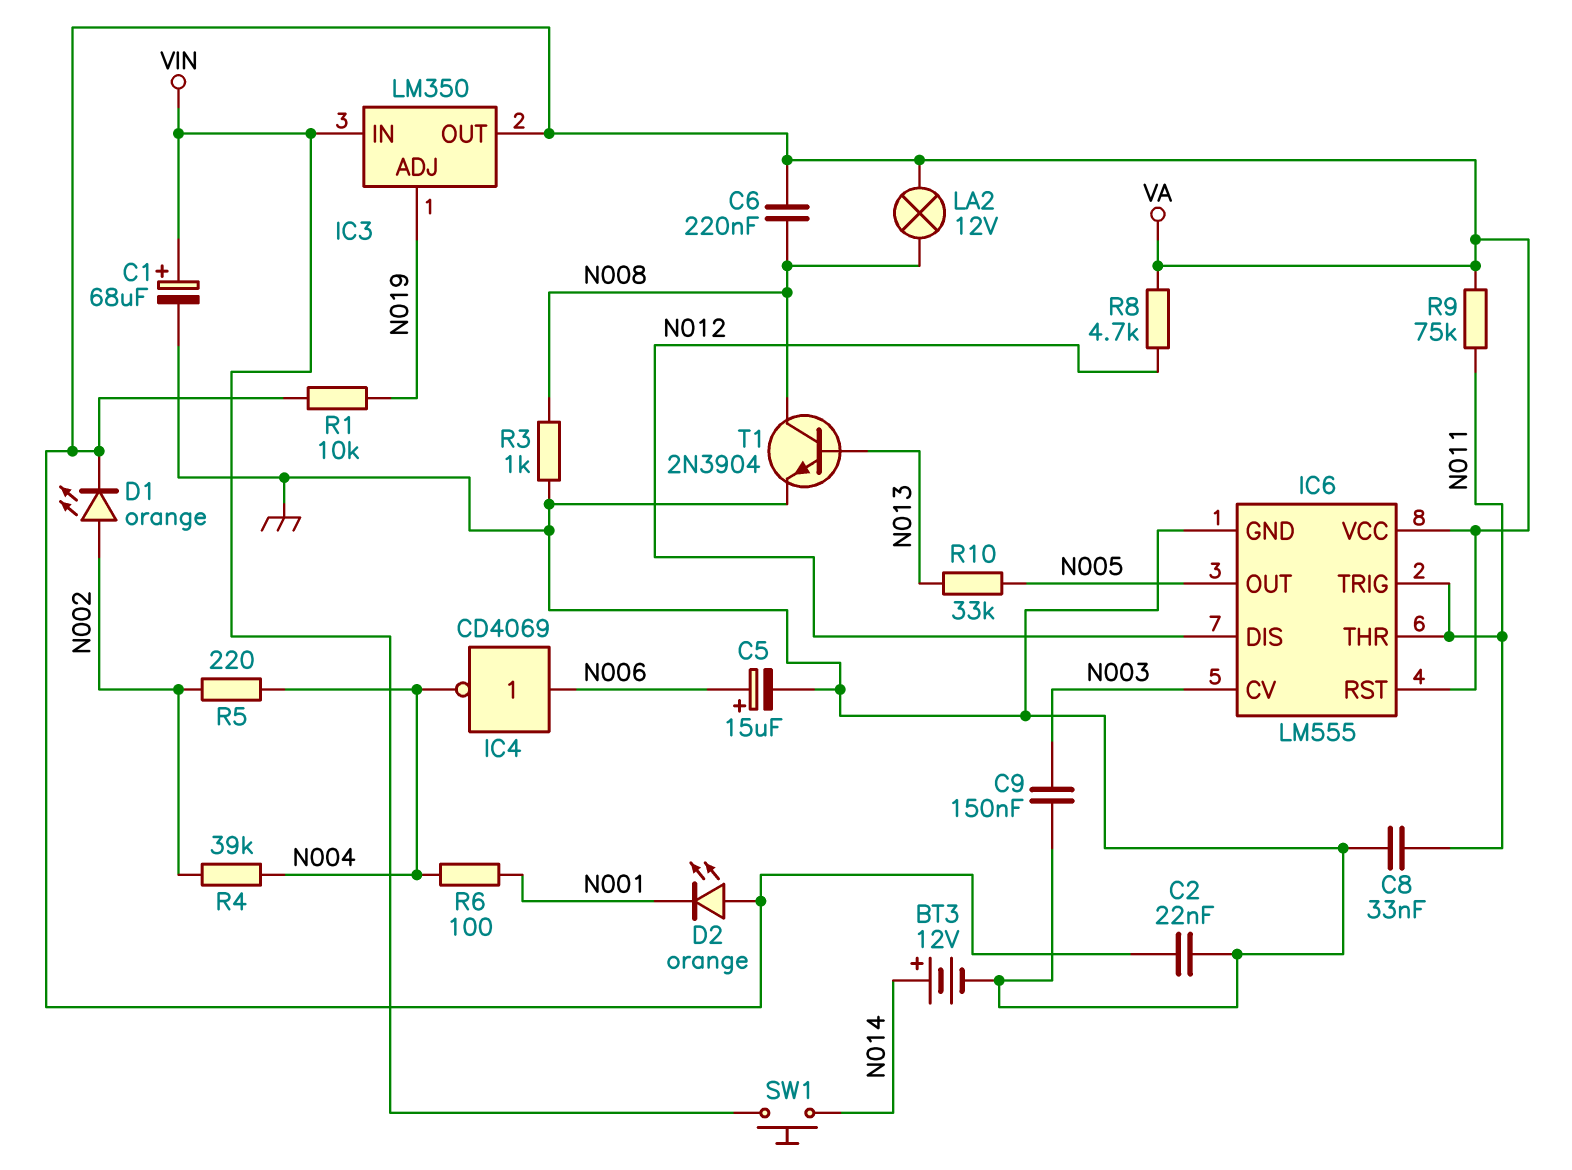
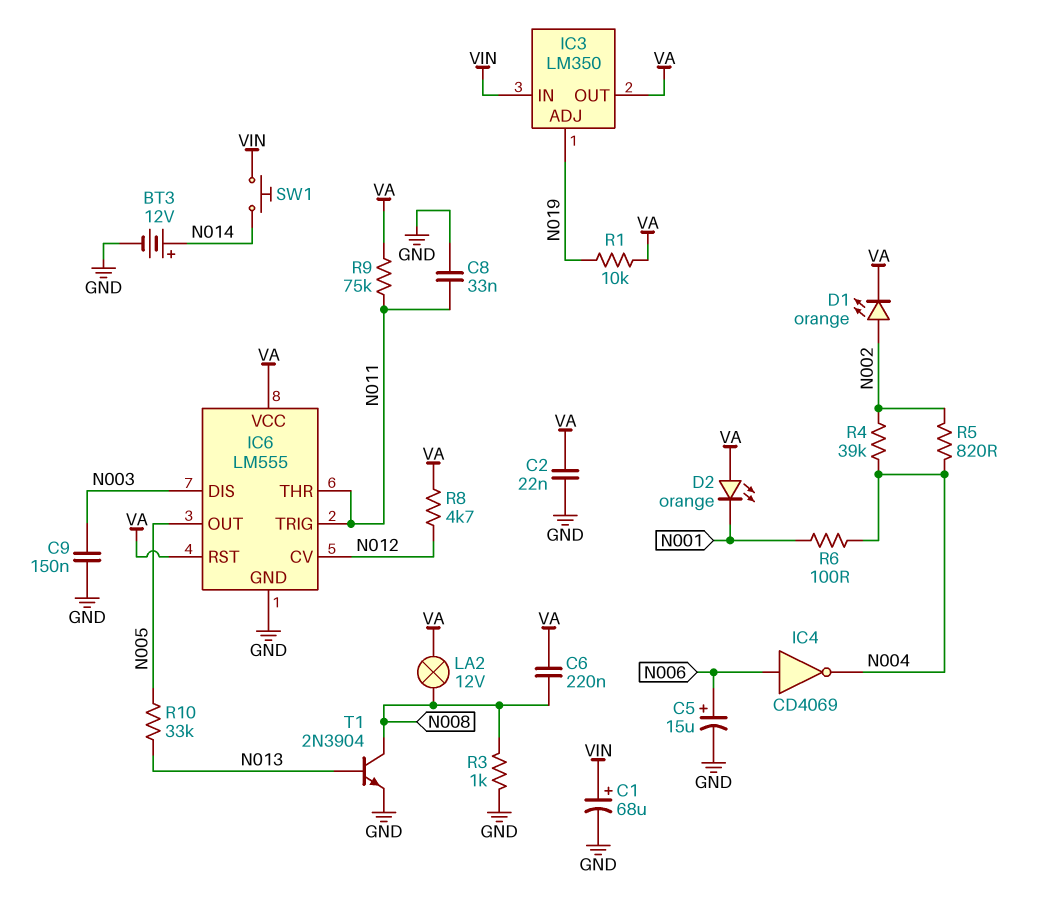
IC6 pin CV: N003 -> N012
IC6 pin DIS: N012 -> N003
R5: 220 (N002, N004) -> 820 (N002, N004)

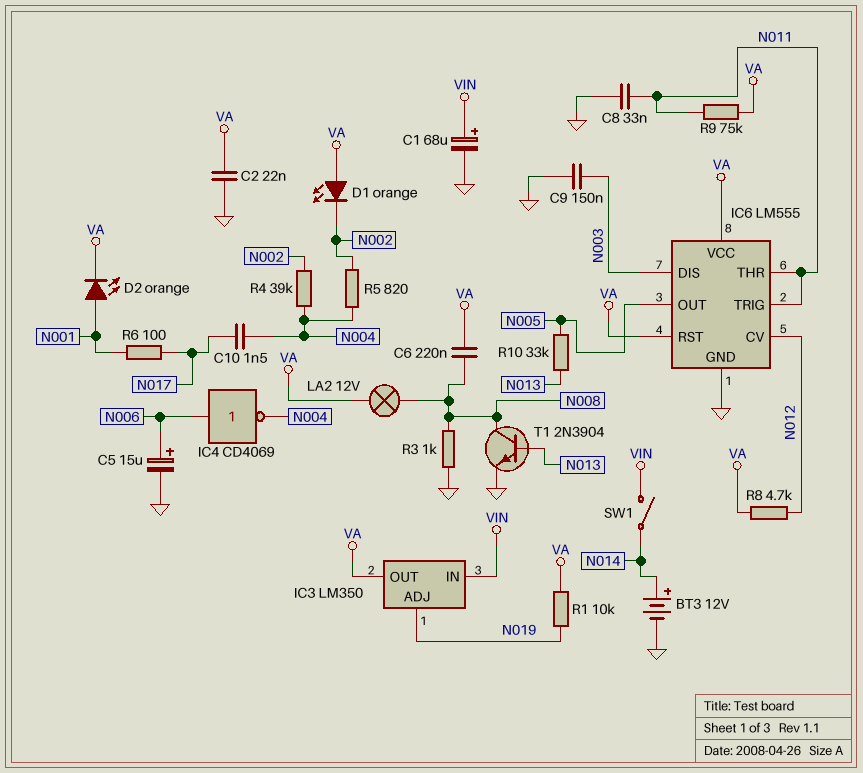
C10: none -> 1.5nF (N004, N017)
D1: LED orange (A N002, K VA) -> LED orange (A VA, K N002)
D2: LED orange (A VA, K N001) -> LED orange (A N001, K VA)
R6: 100 (N001, N004) -> 100 (N001, N017)
SW1: button (N014, VIN) -> switch (N014, VIN)

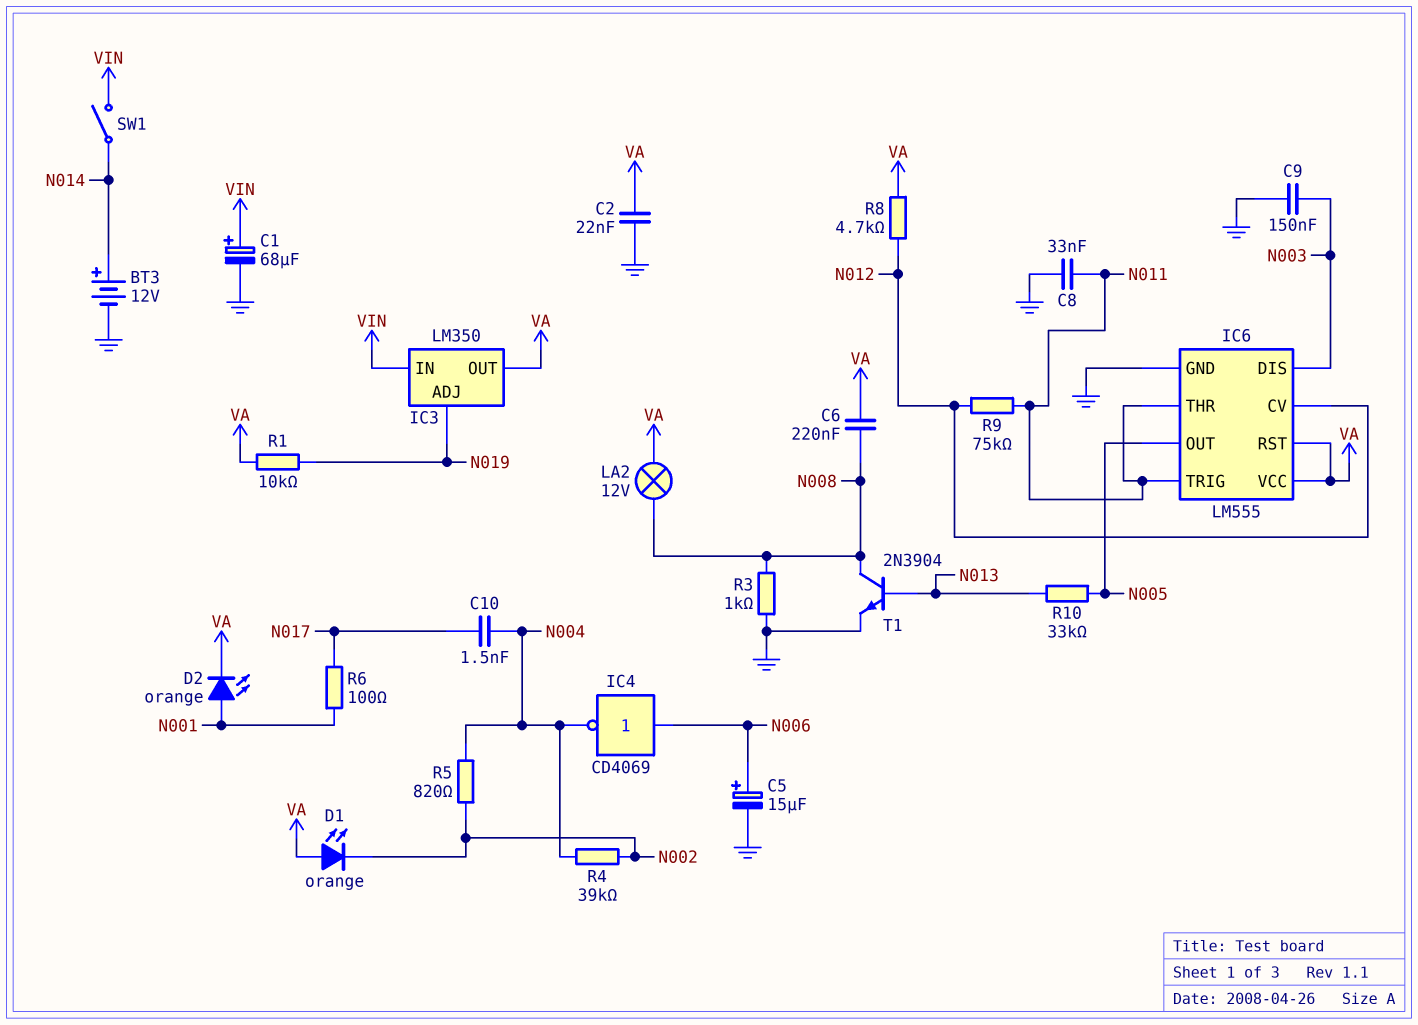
R9: 75k (N011, VA) -> 75k (N011, N012)

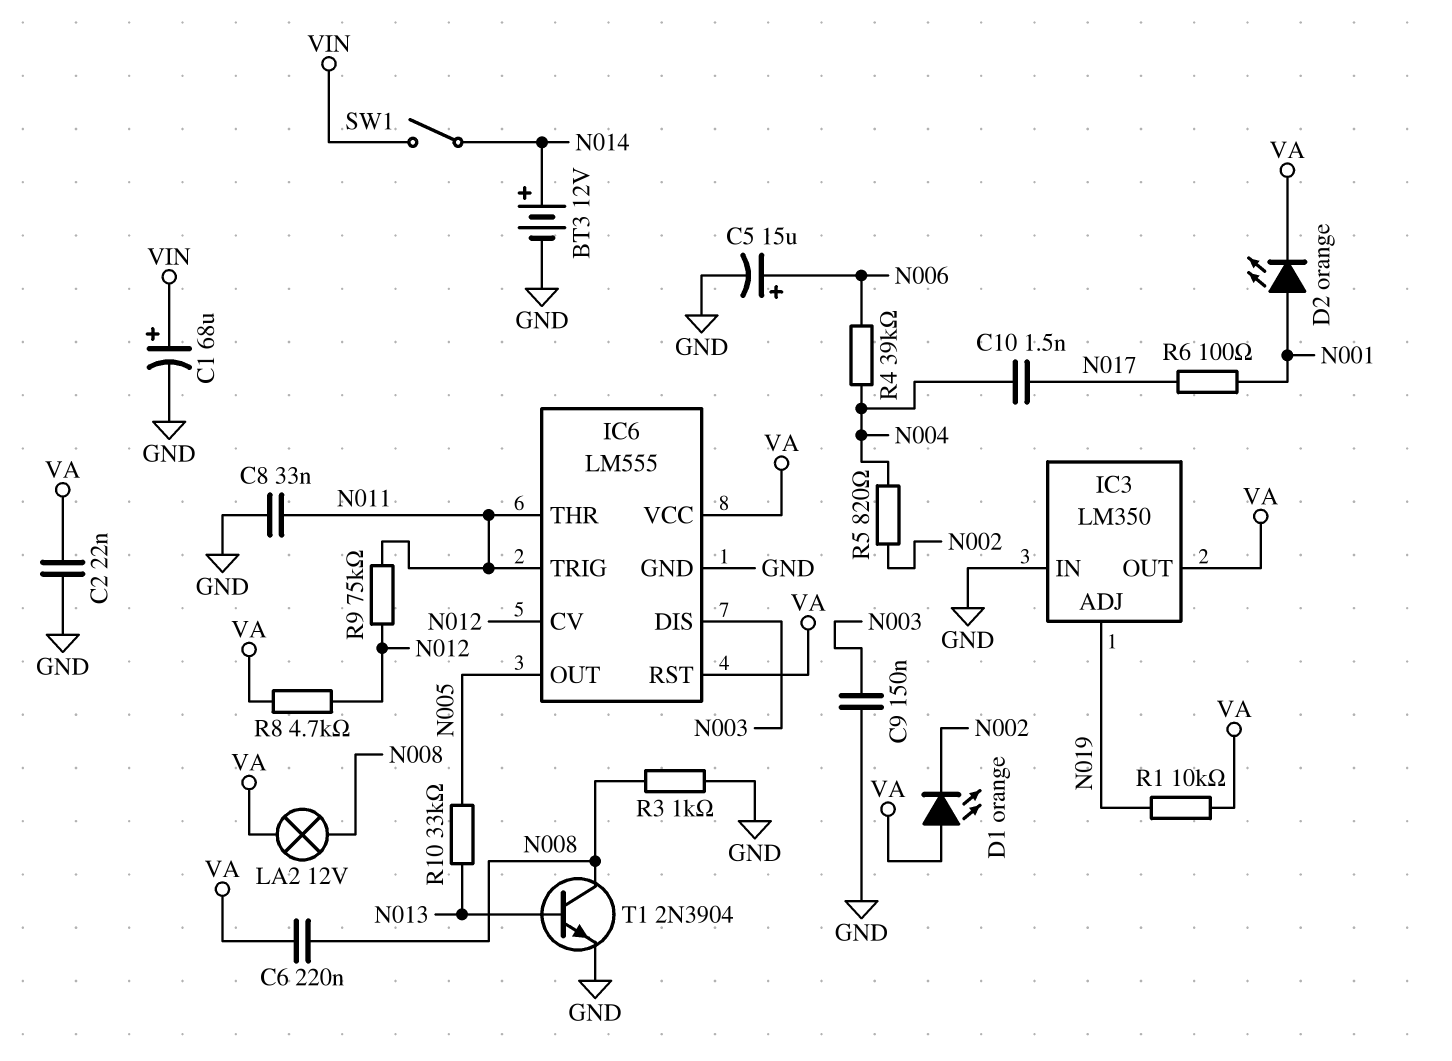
IC3 pin IN: VIN -> GND
IC4: NOT CD4069 (in N006, out N004) -> none
R4: 39k (N002, N004) -> 39k (N004, N006)

